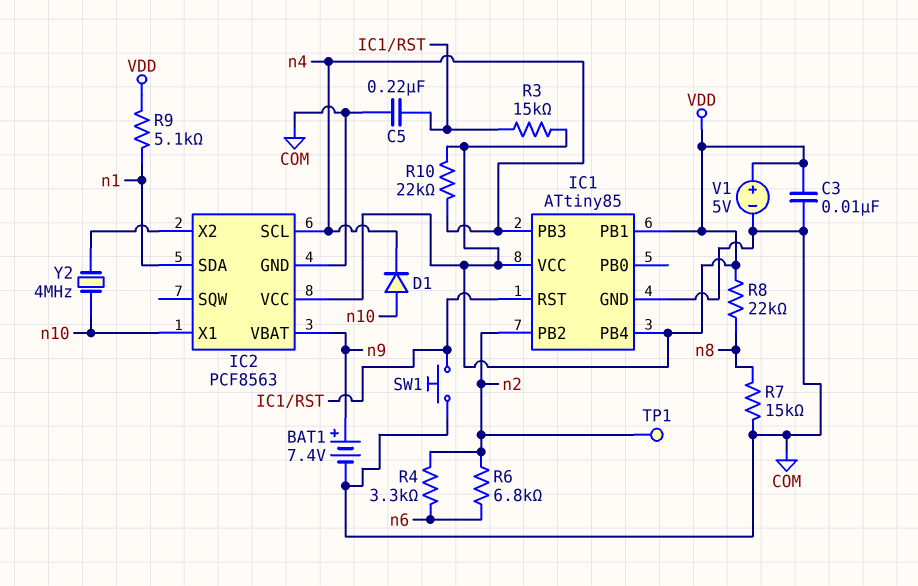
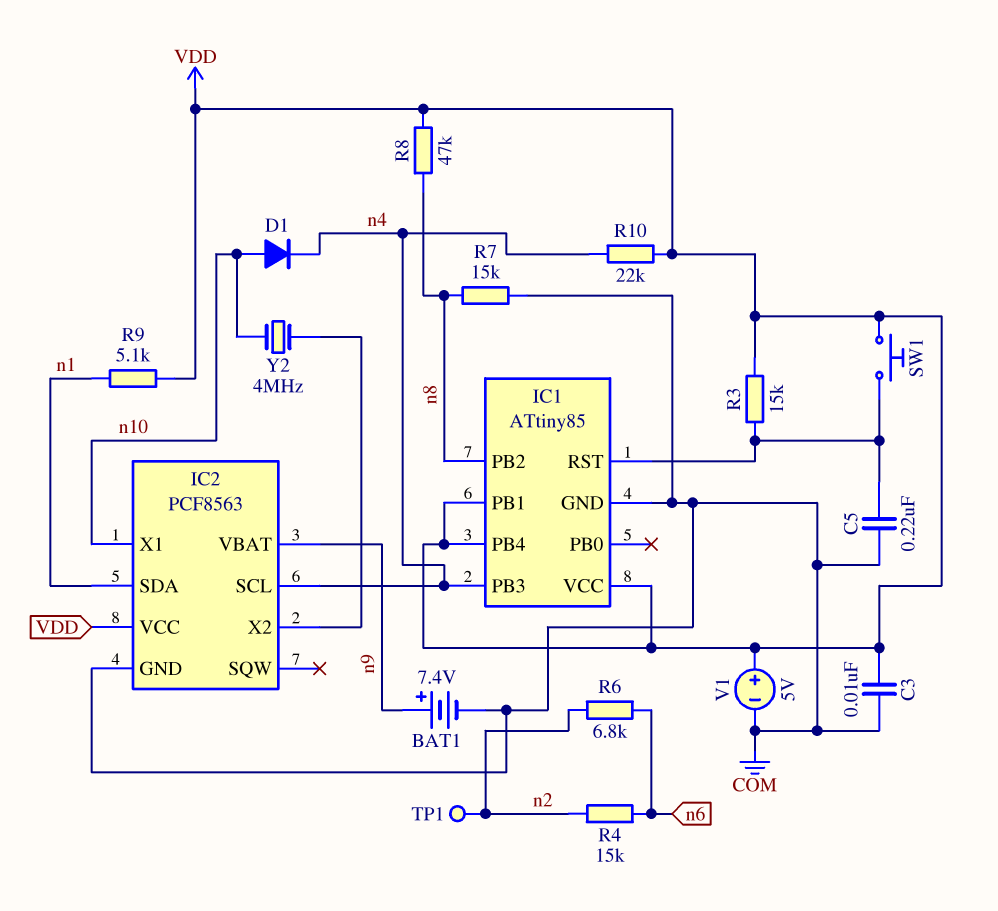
IC1 pin PB2: n2 -> n8
R4: 3.3k (n2, n6) -> 15k (n2, n6)
R8: 22k (VDD, n8) -> 47k (VDD, n8)
SW1: button (COM, IC1/RST) -> button (IC1/RST, VDD)

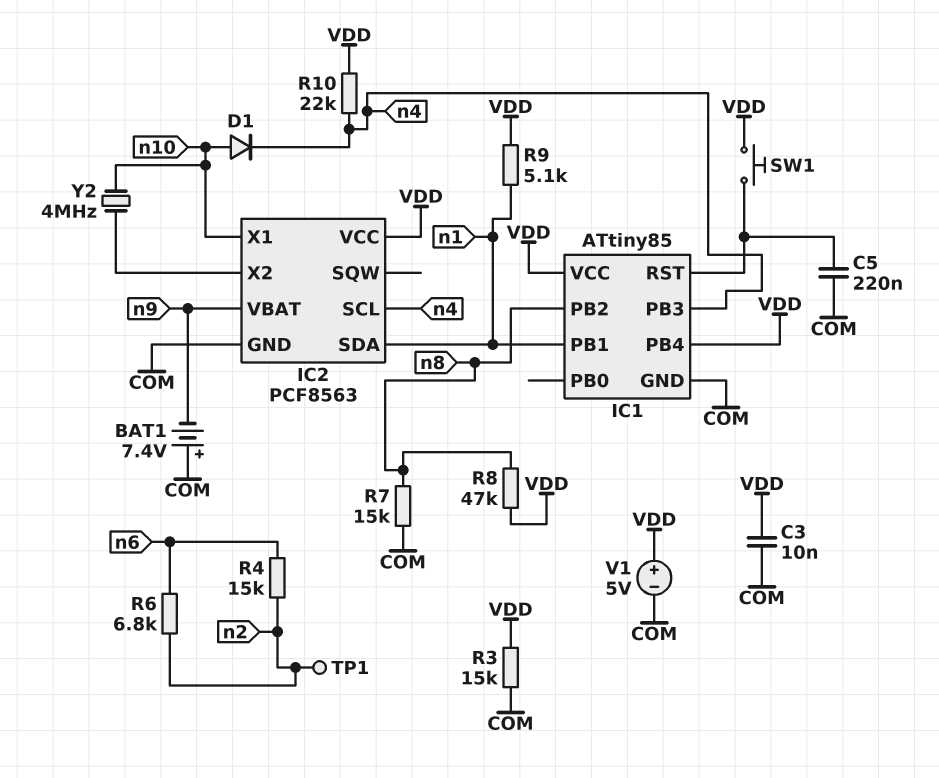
BAT1: 7.4V (plus n9, minus COM) -> 7.4V (plus COM, minus n9)
IC1 pin PB1: VDD -> n1
R3: 15k (IC1/RST, VDD) -> 15k (COM, VDD)

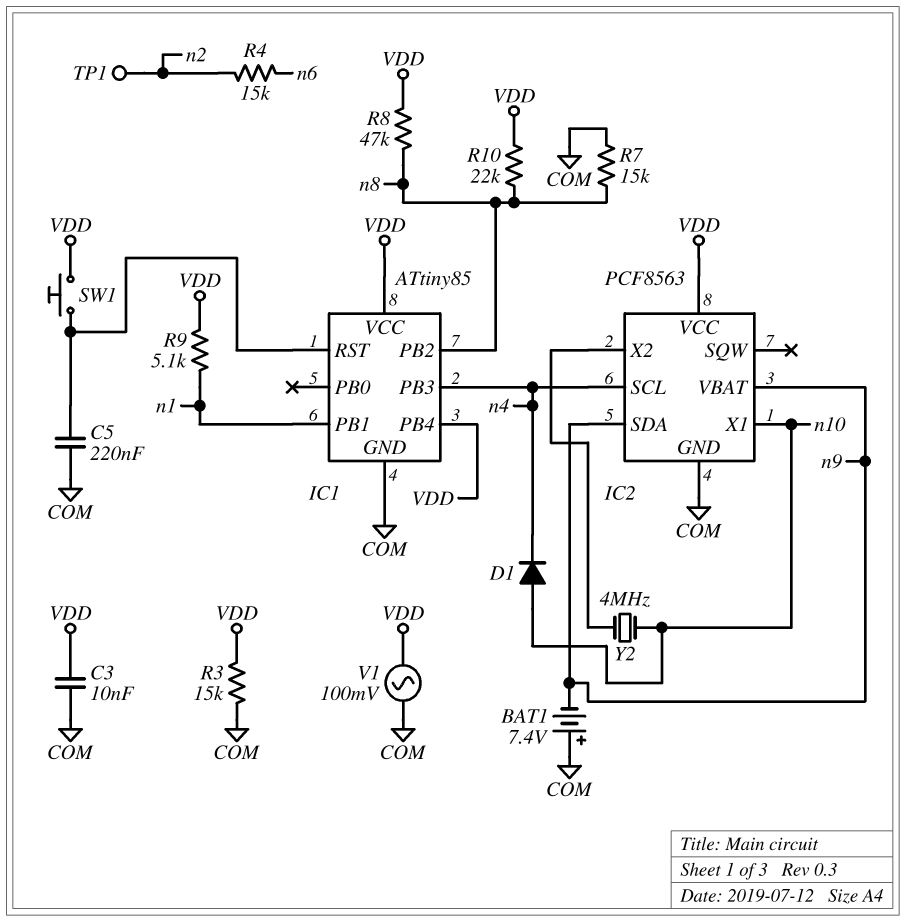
IC2 pin SDA: n1 -> n9
R6: 6.8k (n2, n6) -> none
R10: 22k (VDD, n4) -> 22k (VDD, n8)
V1: 5V (plus VDD, minus COM) -> AC 100mV (COM, VDD)

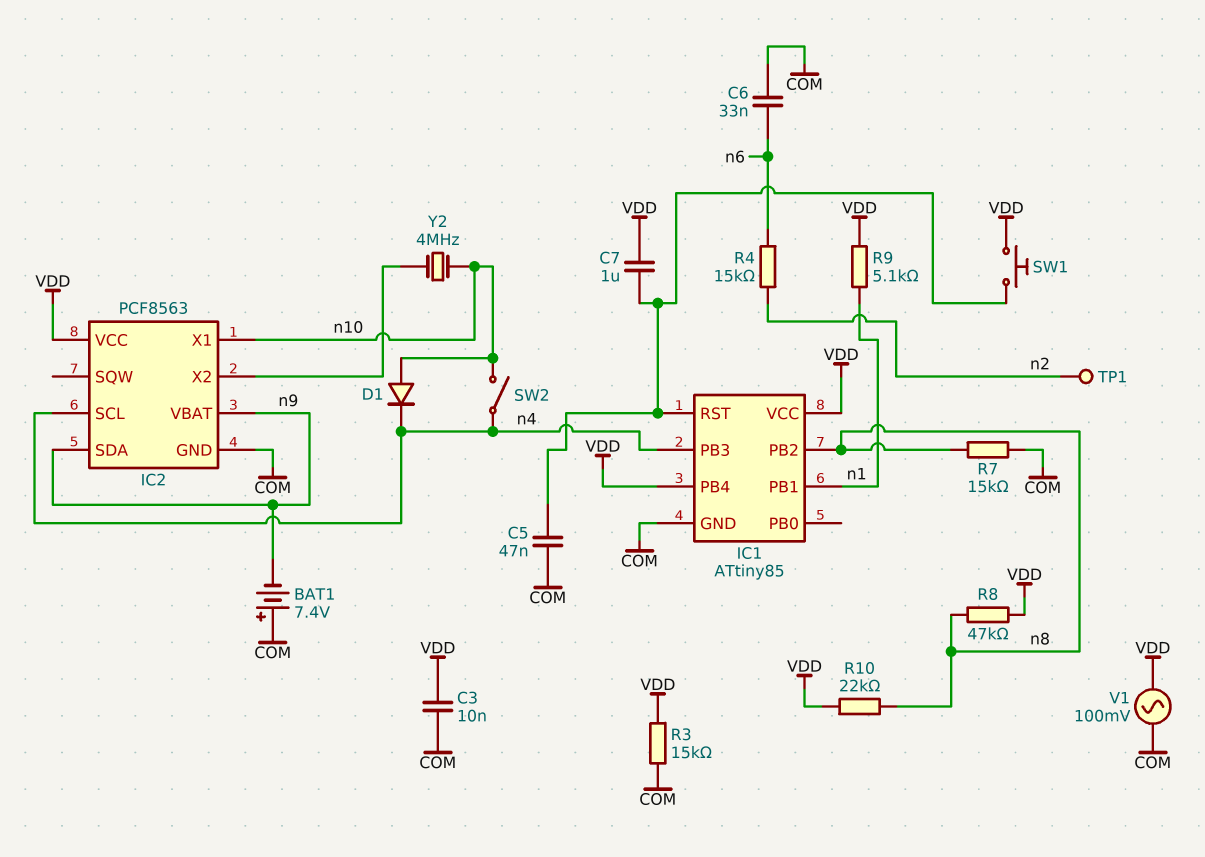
C5: 220nF (COM, IC1/RST) -> 47nF (COM, IC1/RST)
C6: none -> 33nF (COM, n6)
C7: none -> 1uF (IC1/RST, VDD)
SW2: none -> switch (n4, n10)

